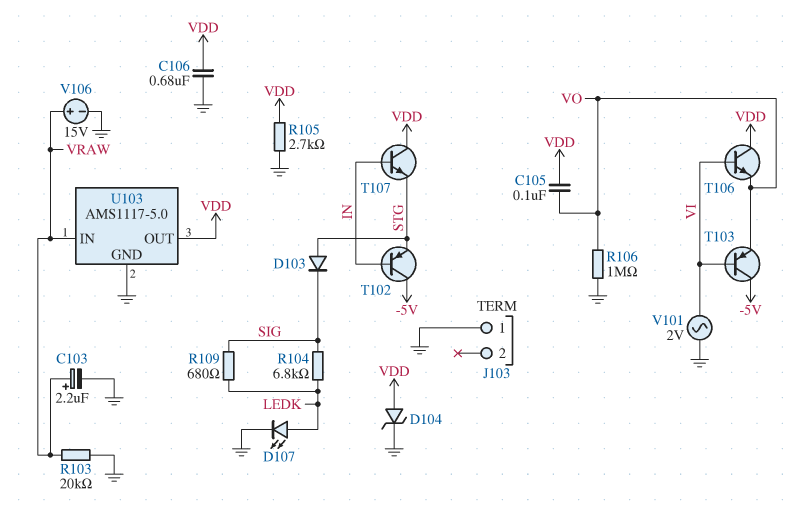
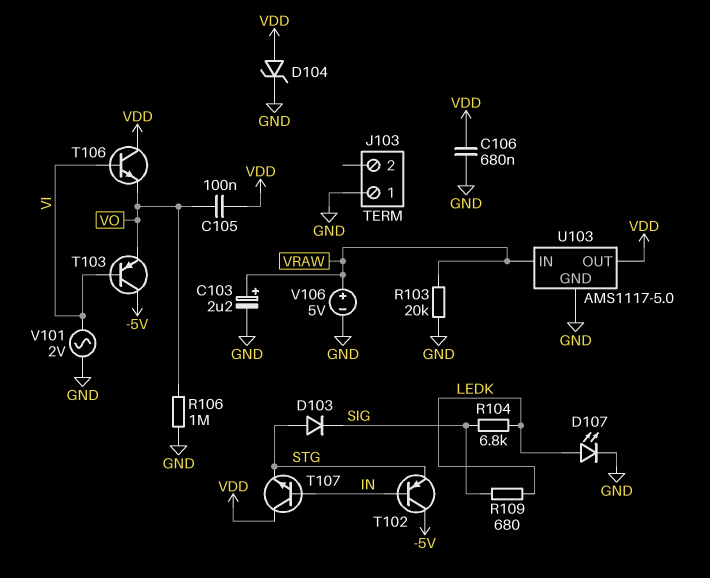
R105: 2.7k (GND, VDD) -> none
V106: 15V (plus VRAW, minus GND) -> 5V (plus VRAW, minus GND)

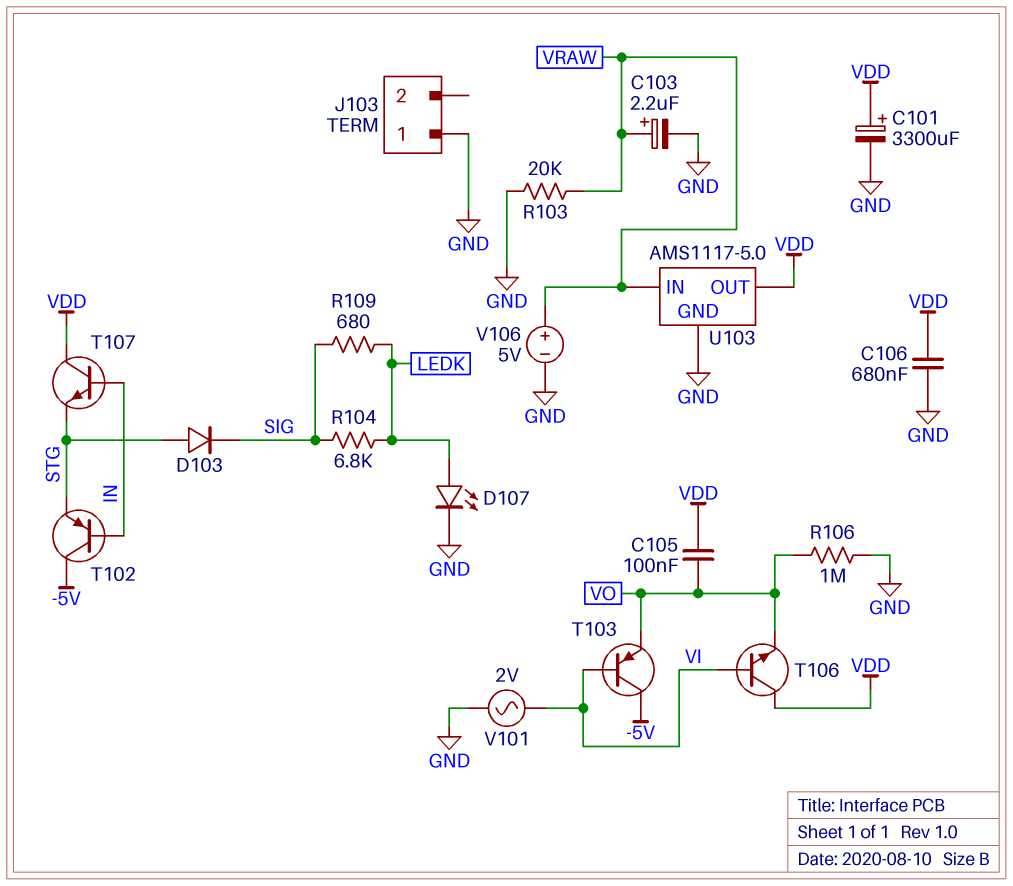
C101: none -> 3300uF (plus VDD, minus GND)
D104: zener (A VDD, K GND) -> none

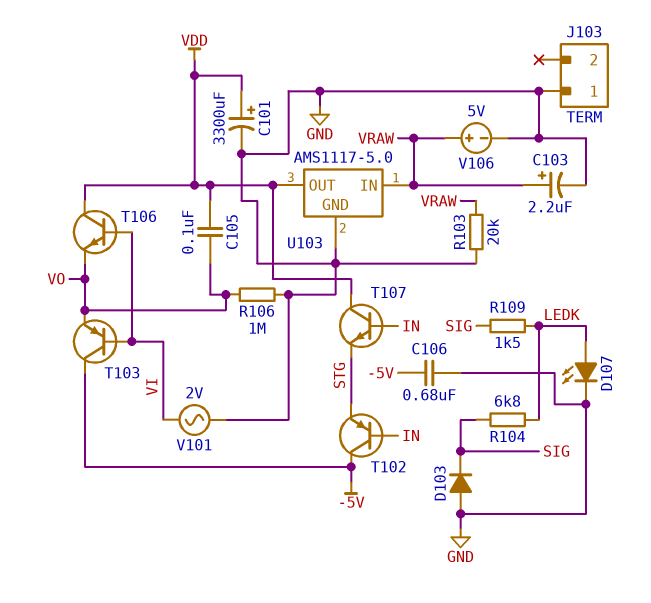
C106: 680nF (GND, VDD) -> 680nF (-5V, GND)
D103: diode (A STG, K SIG) -> diode (A GND, K SIG)
R109: 680 (LEDK, SIG) -> 1.5k (LEDK, SIG)

